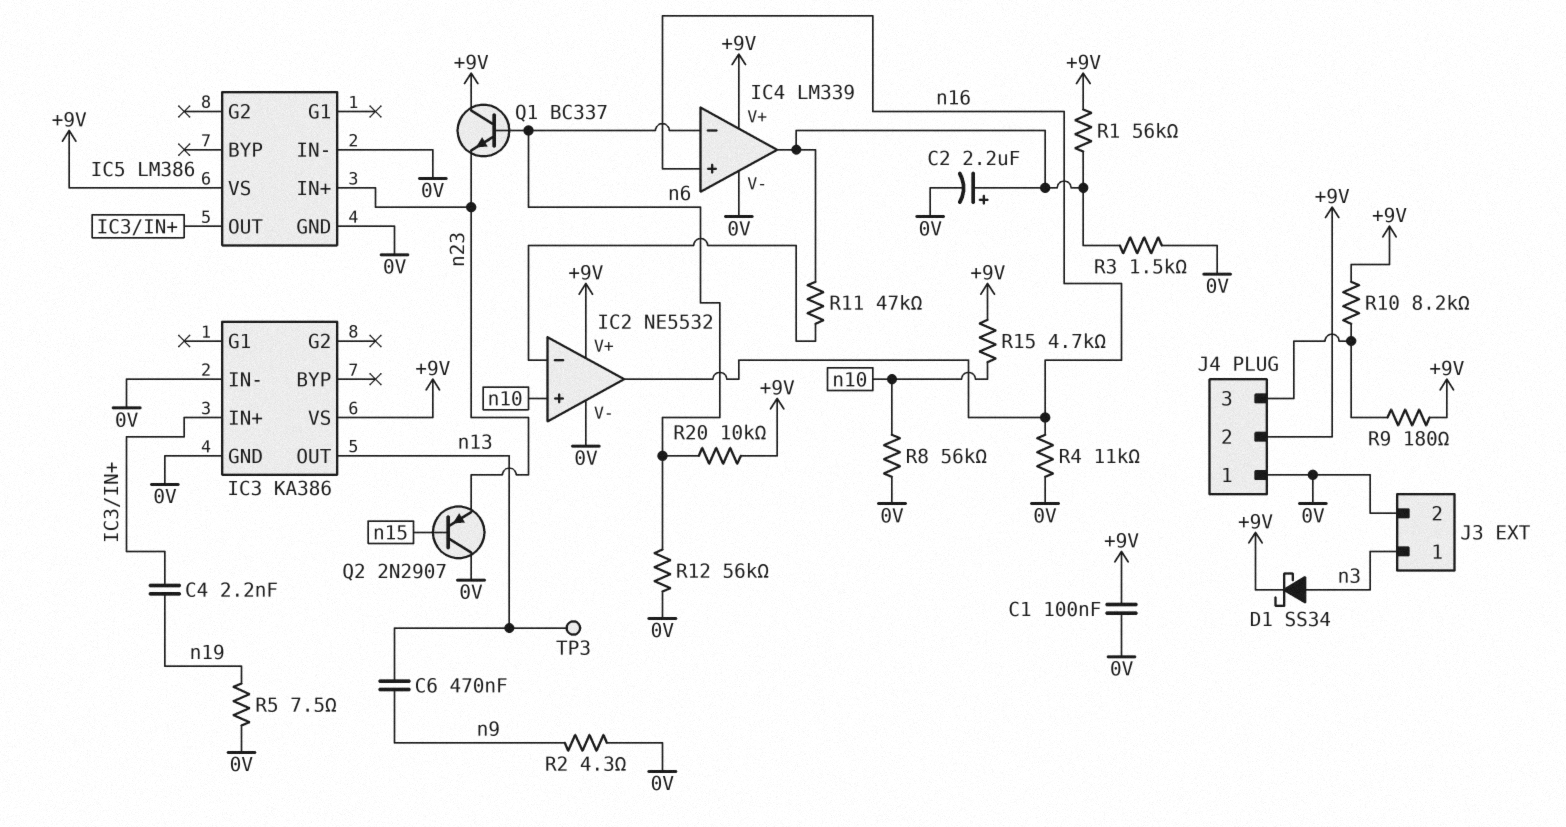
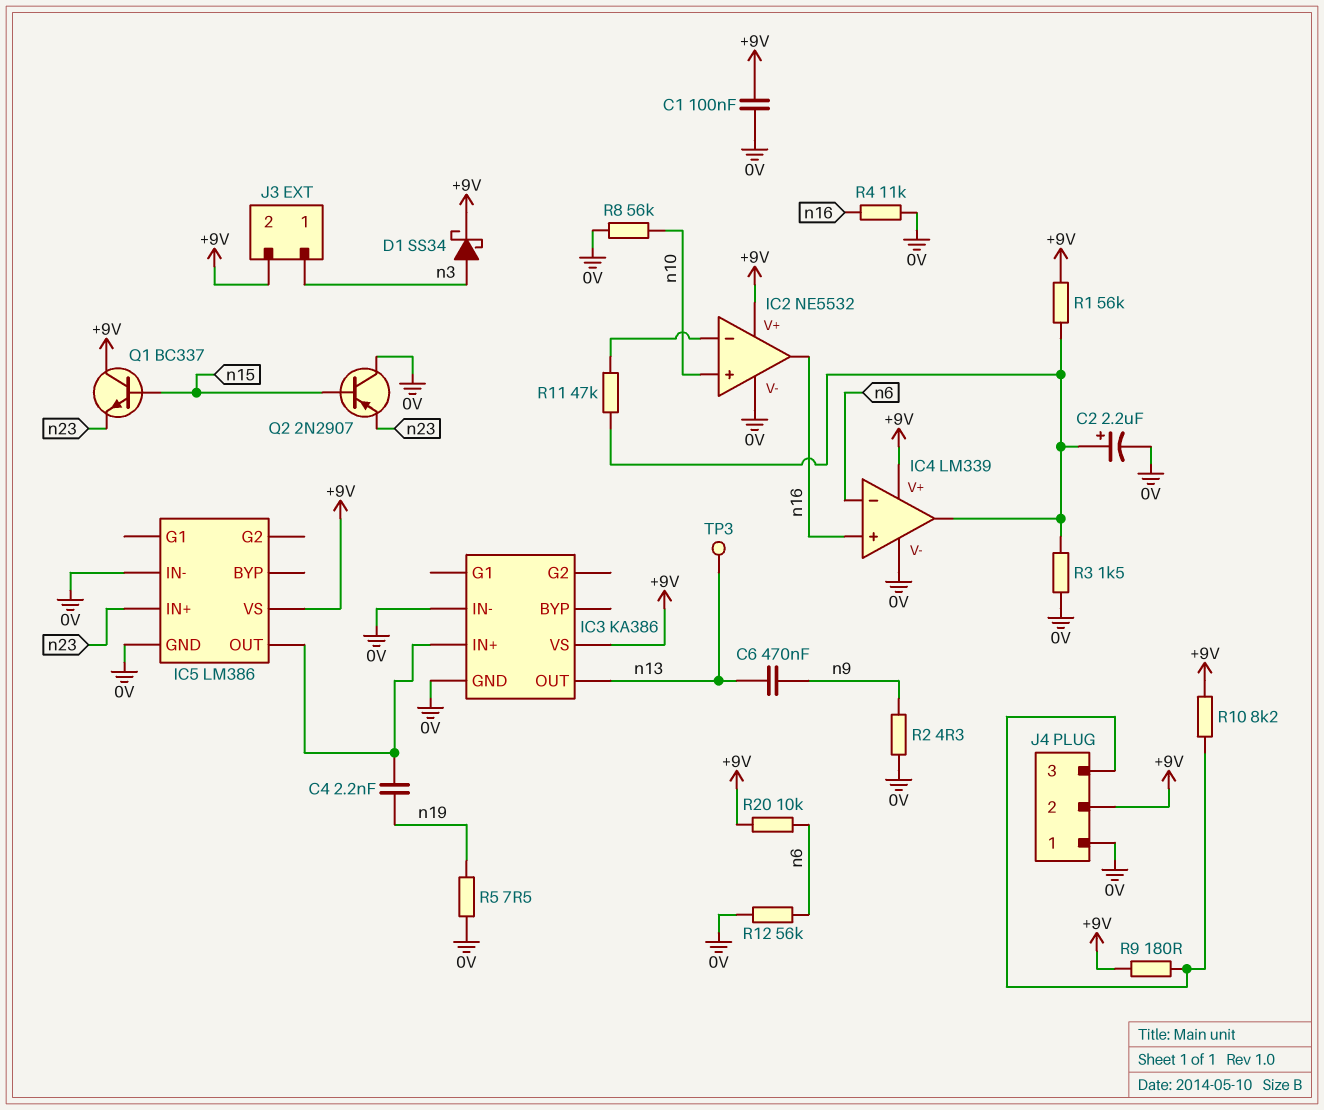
J3 pin 2: 0V -> +9V
Q1: NPN BC337 (B n6, C +9V, E n23) -> NPN BC337 (B n15, C +9V, E n23)
R15: 4.7k (+9V, n10) -> none

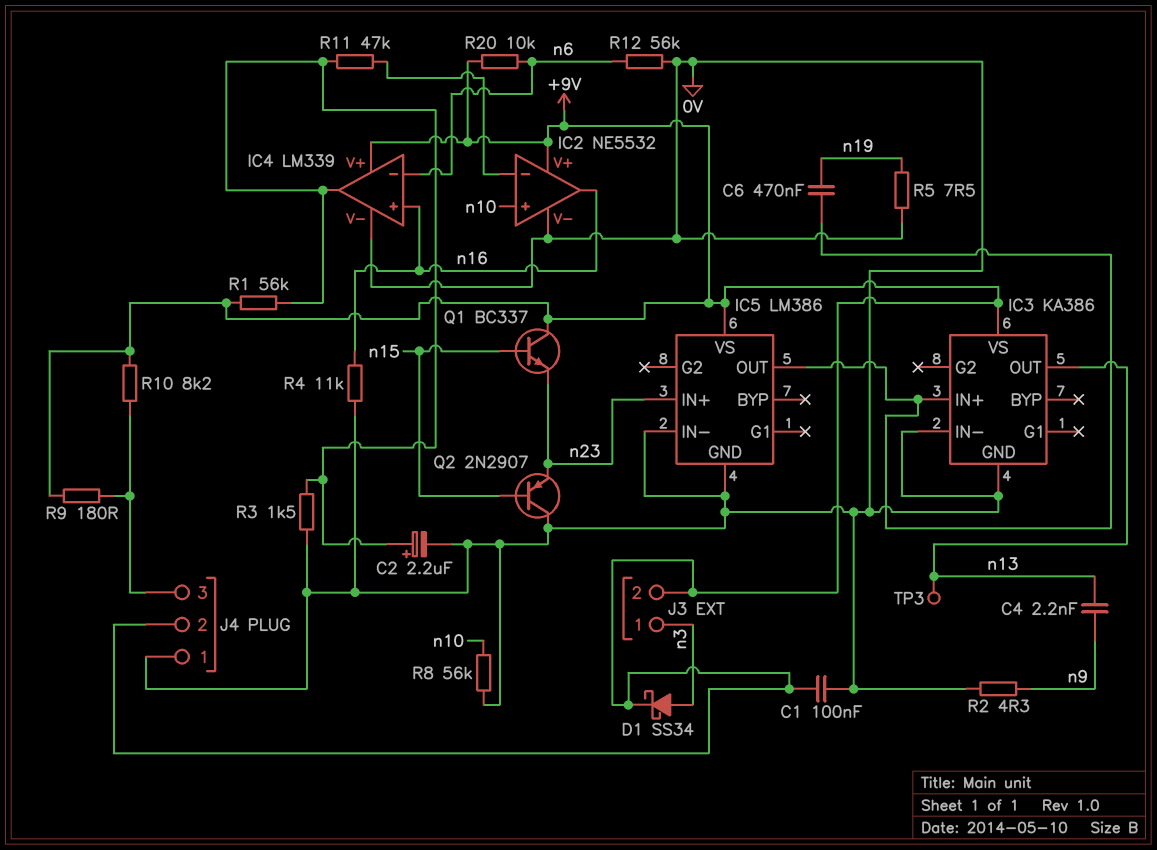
C4: 2.2nF (IC3/IN+, n19) -> 2.2nF (n9, n13)
C6: 470nF (n9, n13) -> 470nF (IC3/IN+, n19)

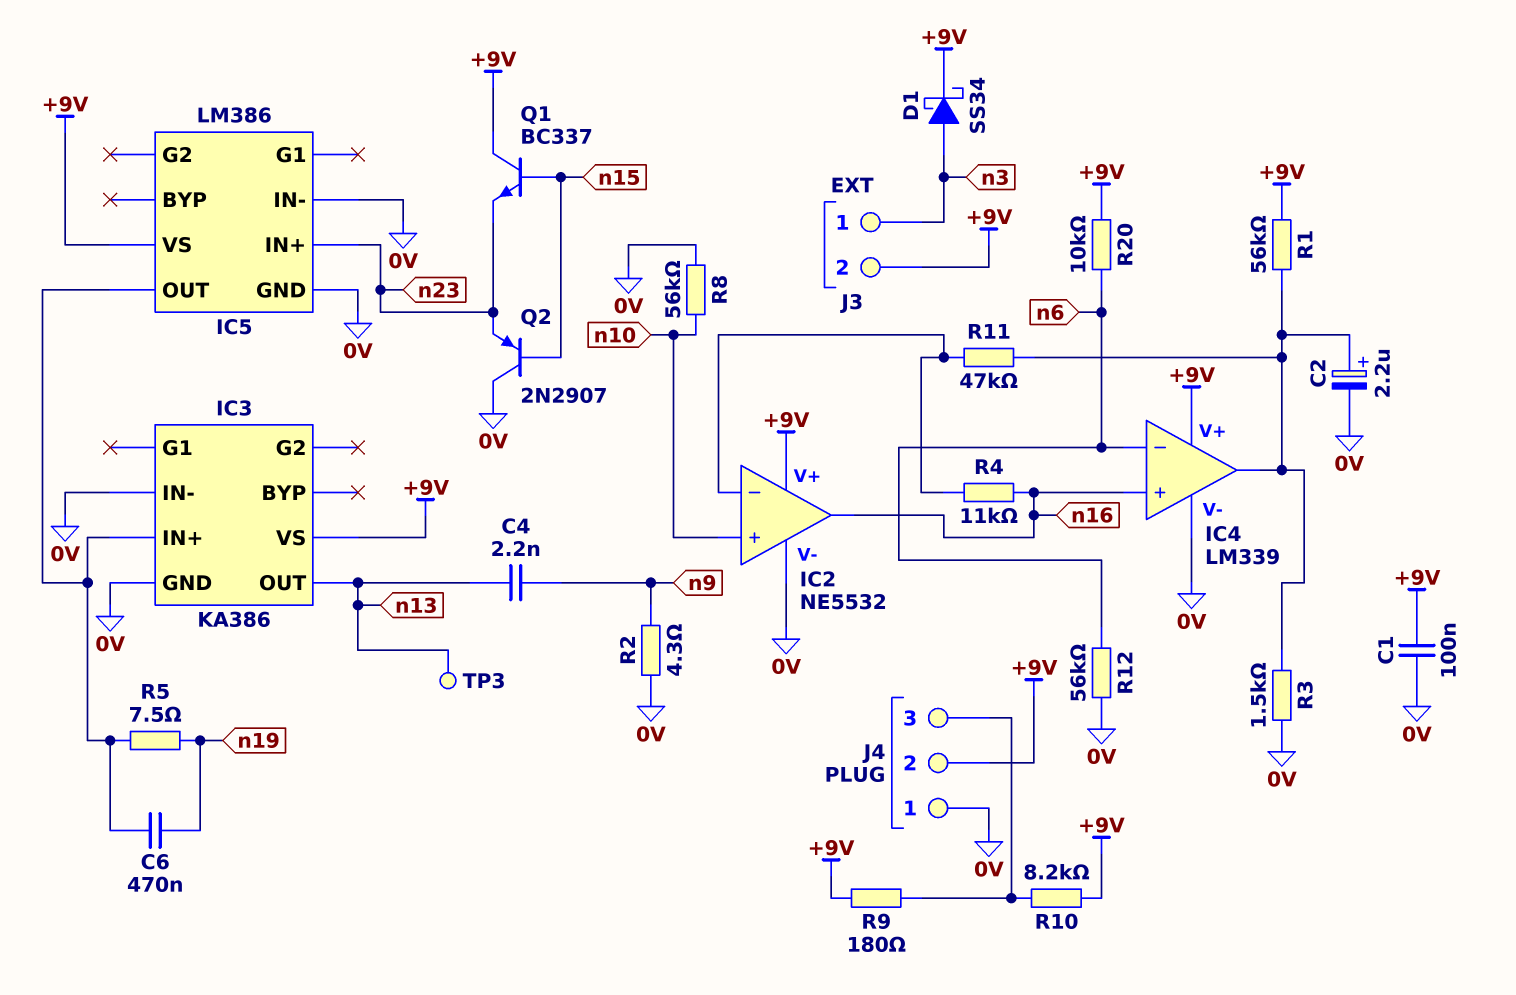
R4: 11k (0V, n16) -> 11k (IC2/in-, n16)
R5: 7.5 (0V, n19) -> 7.5 (IC3/IN+, n19)

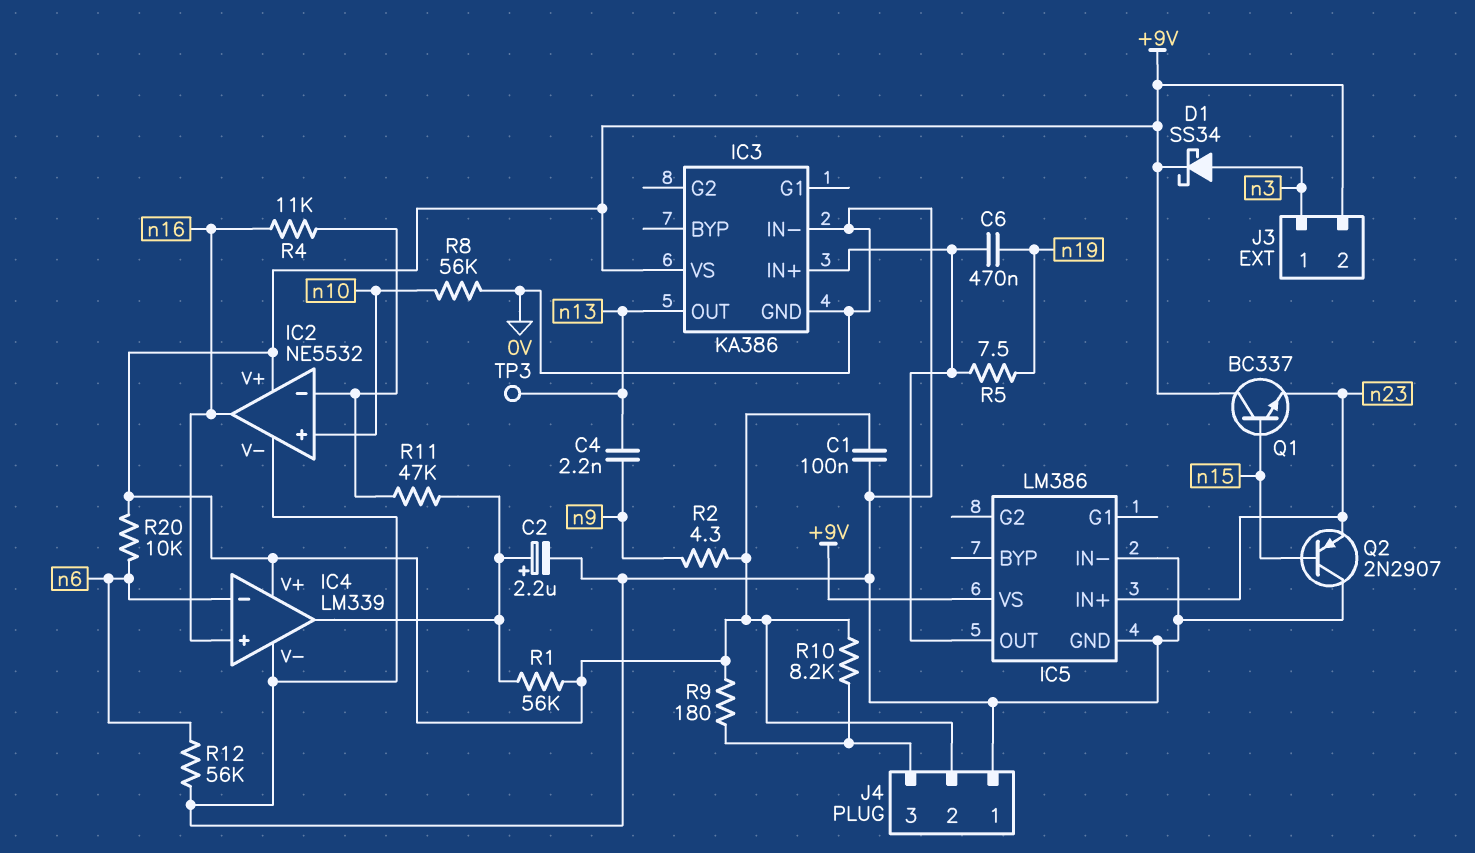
R2: 4.3 (0V, n9) -> 4.3 (+9V, n9)
R3: 1.5k (0V, IC4/out) -> none

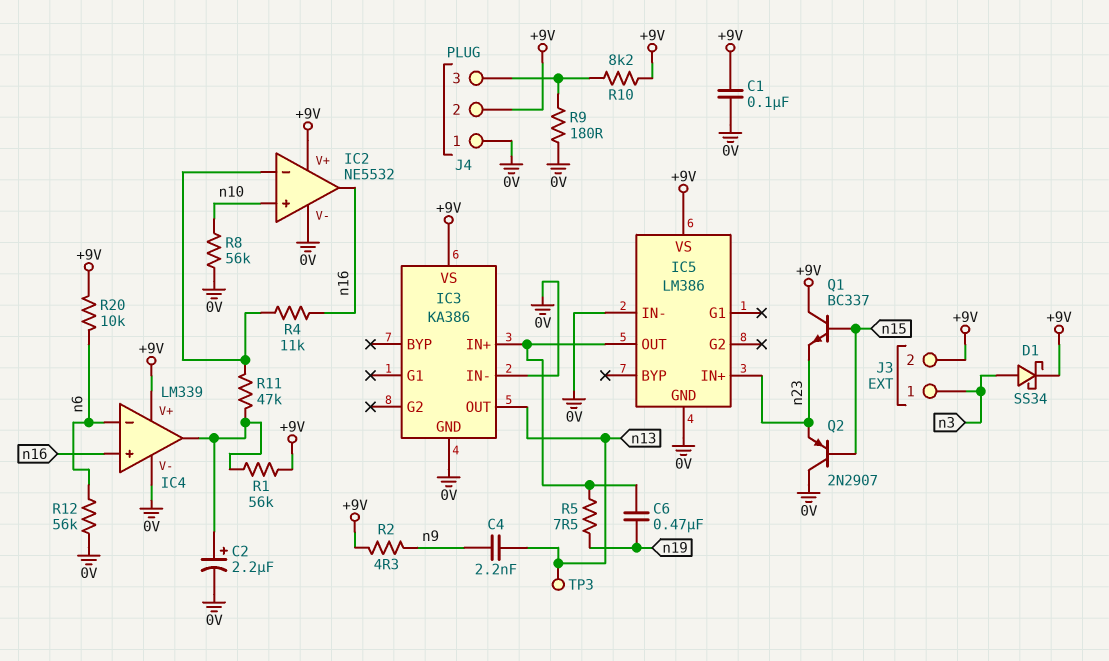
R9: 180 (+9V, J4/3) -> 180 (0V, J4/3)

